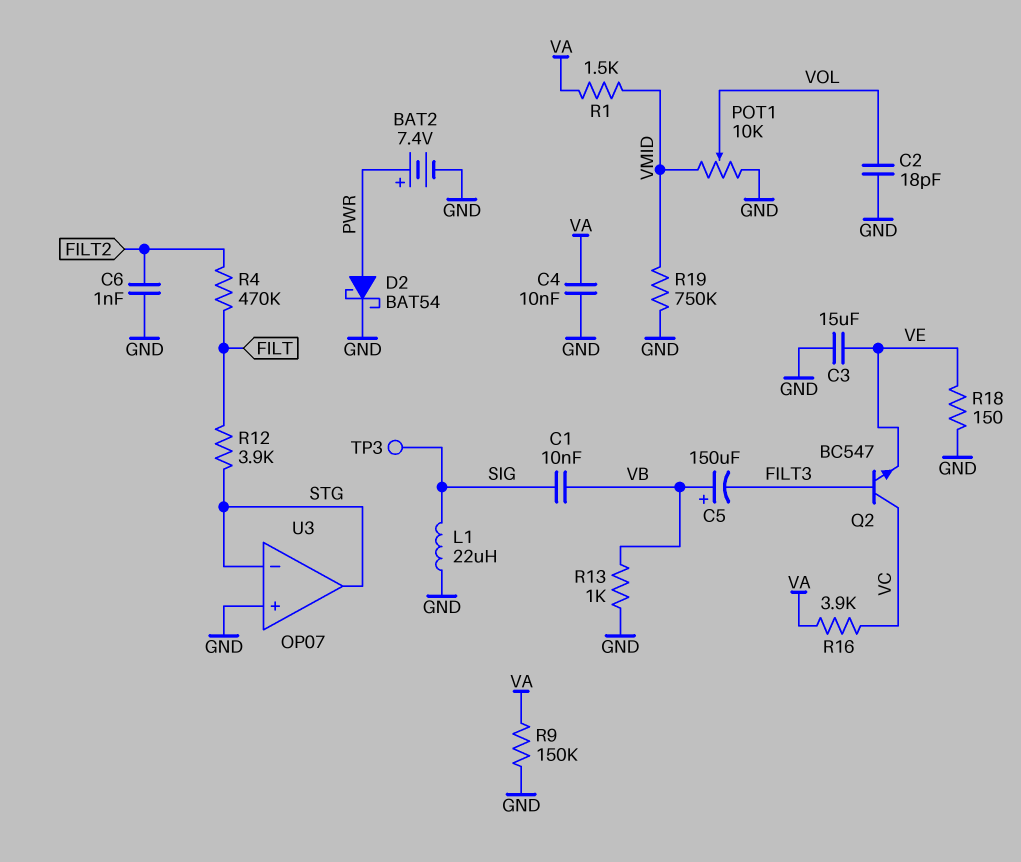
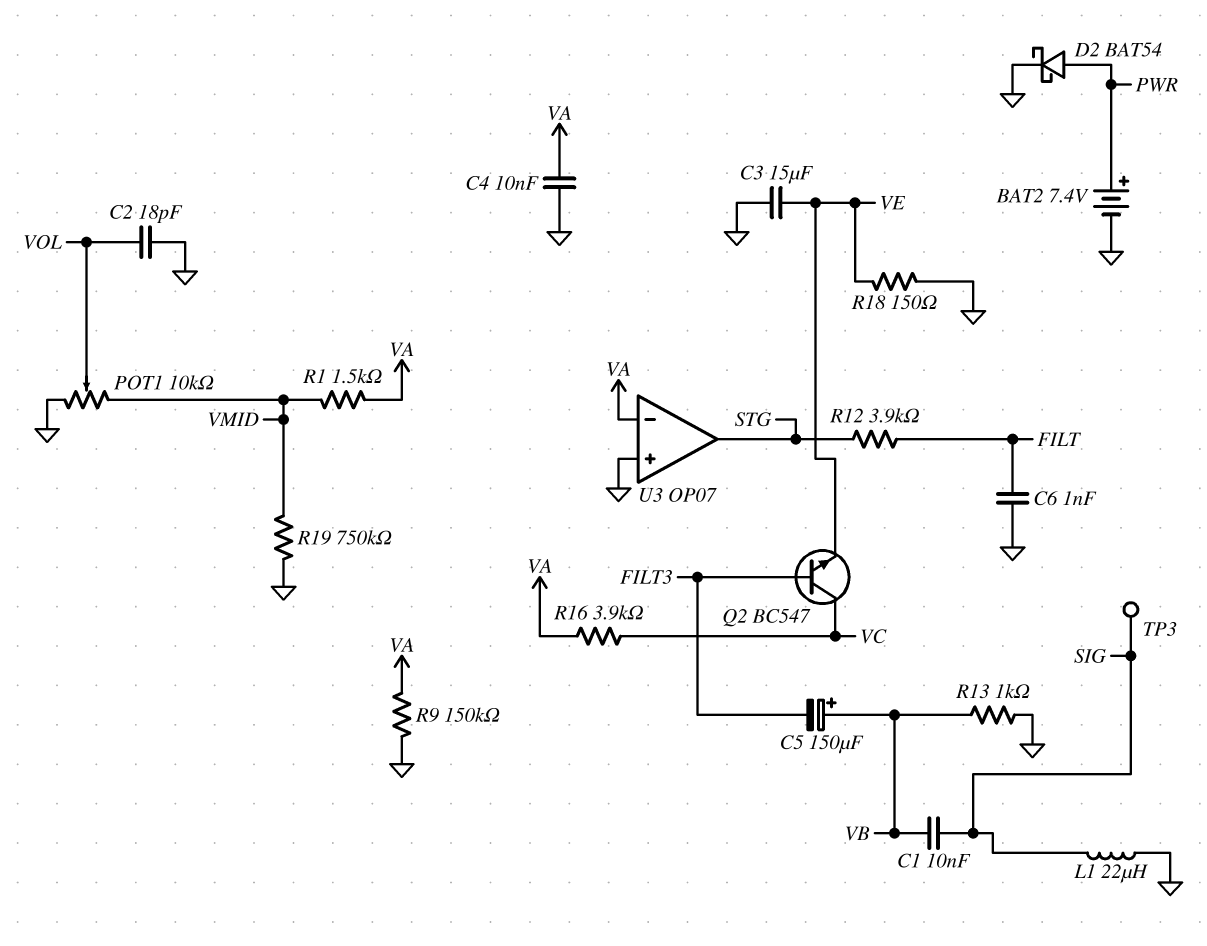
C6: 1nF (FILT2, GND) -> 1nF (FILT, GND)
R4: 470k (FILT, FILT2) -> none
U3 pin in-: STG -> VA

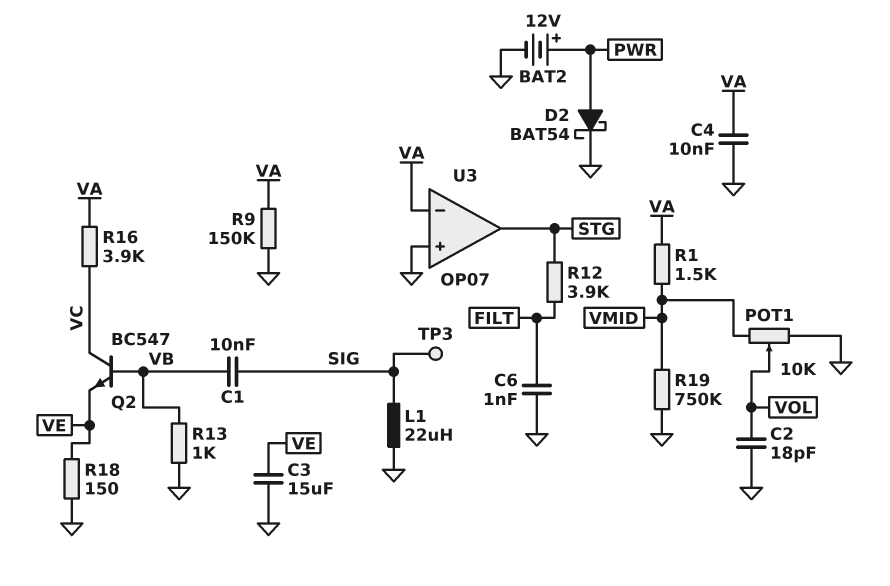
BAT2: 7.4V (plus PWR, minus GND) -> 12V (plus PWR, minus GND)
C5: 150uF (plus VB, minus FILT3) -> none
Q2: NPN BC547 (B FILT3, C VC, E VE) -> NPN BC547 (B VB, C VC, E VE)

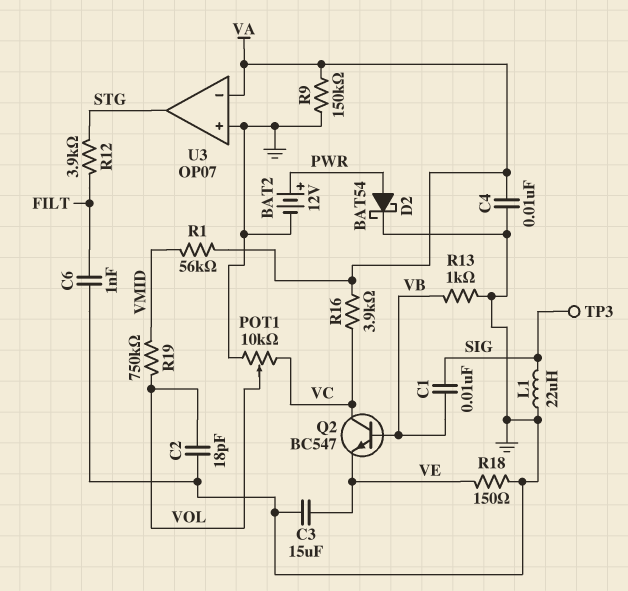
POT1: 10k (GND, VMID, wiper VOL) -> 10k (GND, VC, wiper VOL)
R1: 1.5k (VA, VMID) -> 56k (VA, VMID)
R19: 750k (GND, VMID) -> 750k (VMID, VOL)

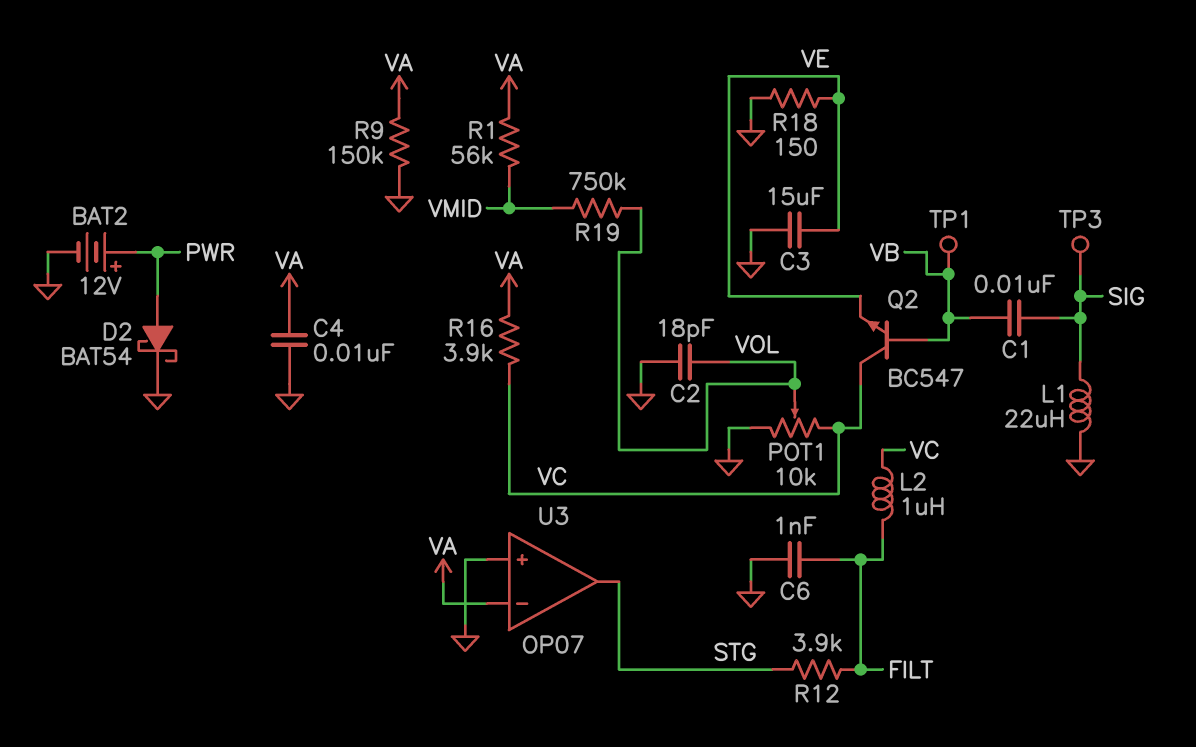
L2: none -> 1uH (FILT, VC)
R13: 1k (GND, VB) -> none
TP1: none -> test point (VB)

